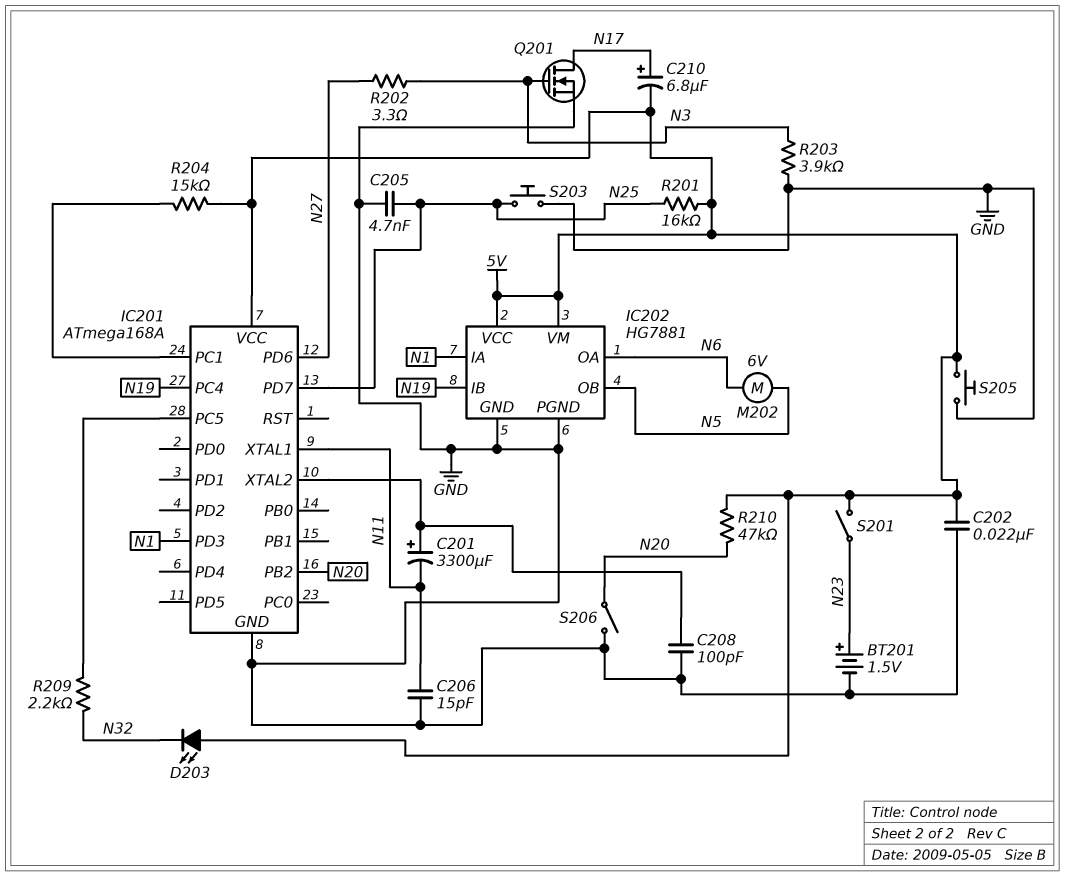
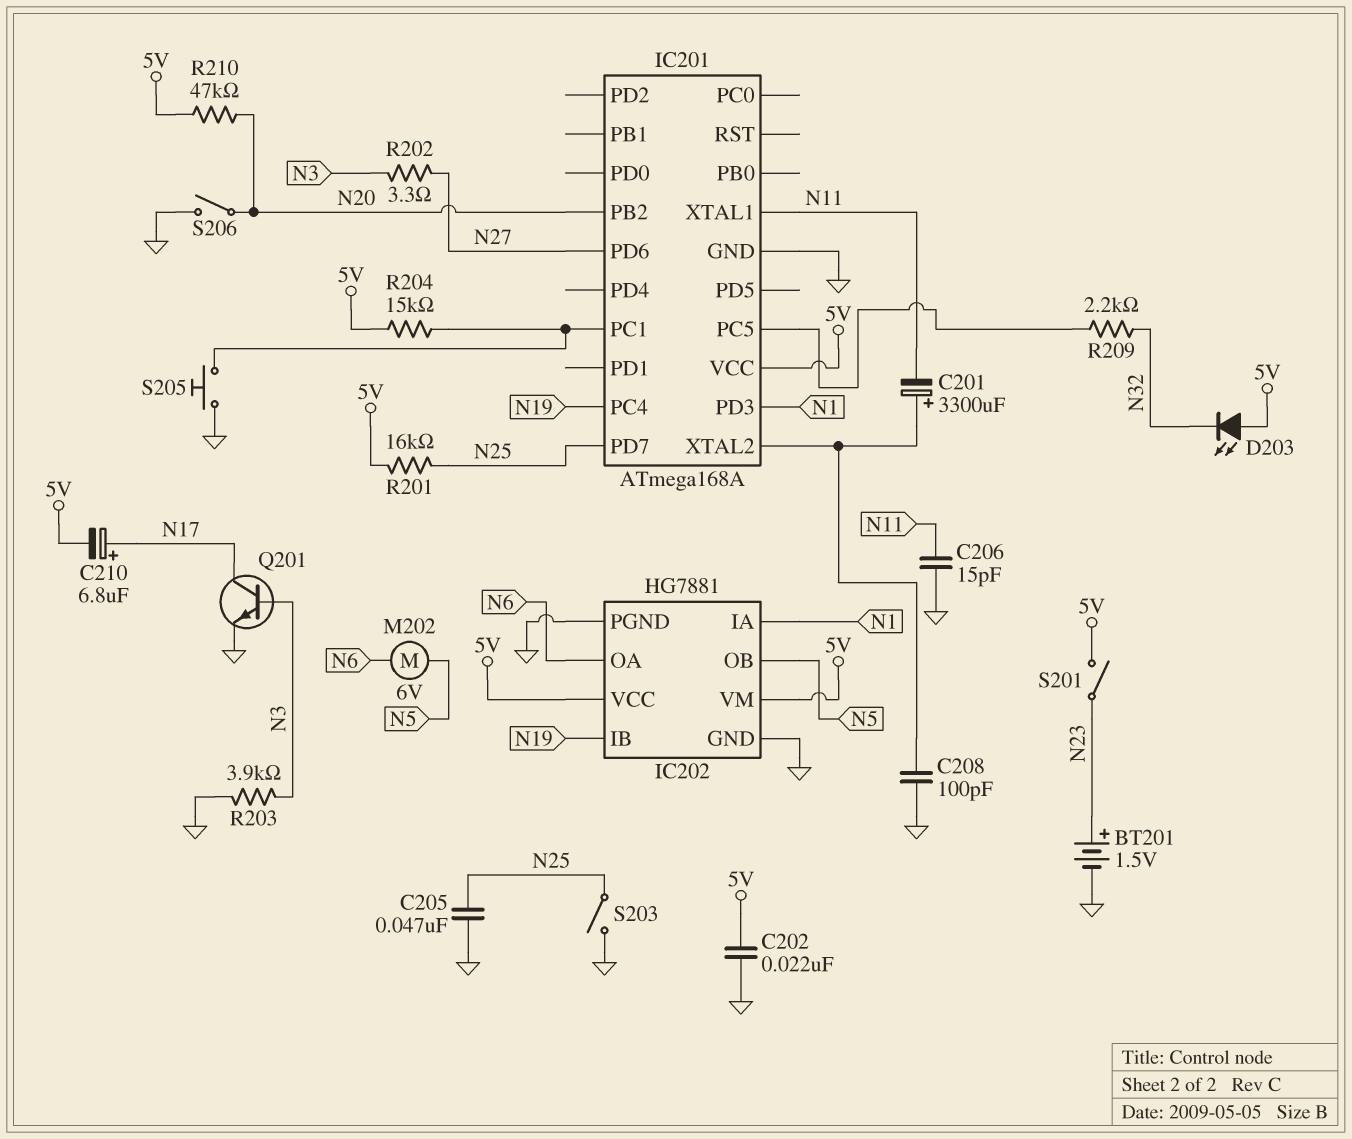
C205: 4.7nF (GND, N25) -> 47nF (GND, N25)
Q201: NMOS (G N3, D N17, S GND) -> NPN (B N3, C N17, E GND)
S203: button (GND, N25) -> switch (GND, N25)
S205: button (5V, GND) -> button (GND, IC201/PC1)

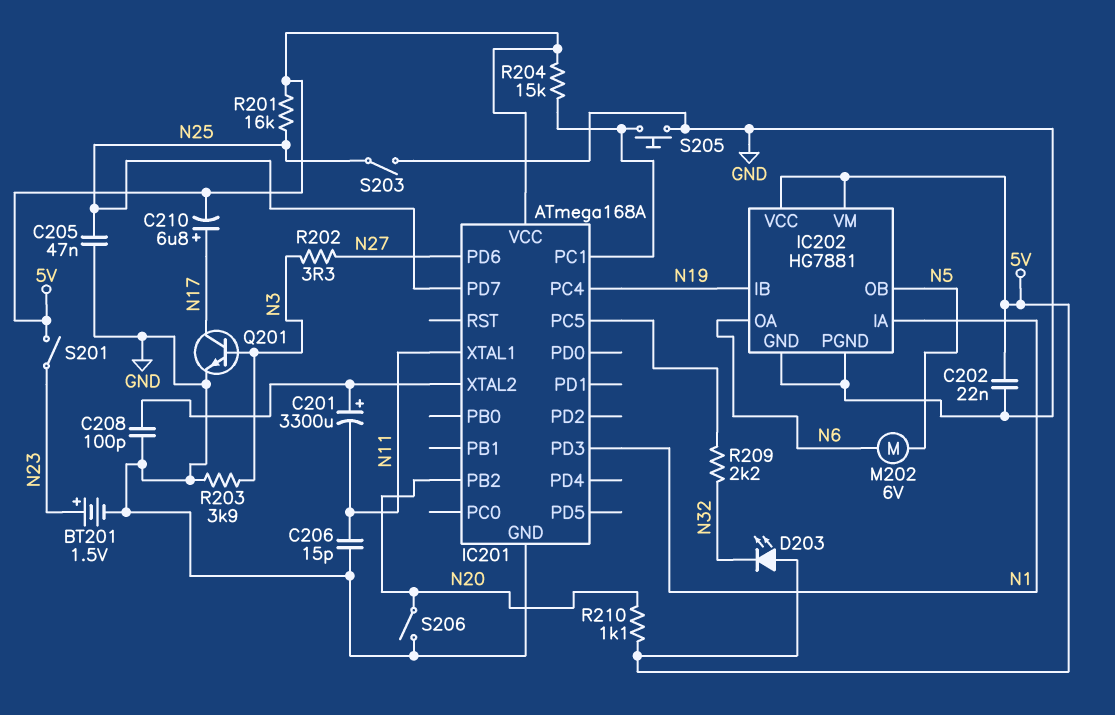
R210: 47k (5V, N20) -> 1.1k (5V, N20)

